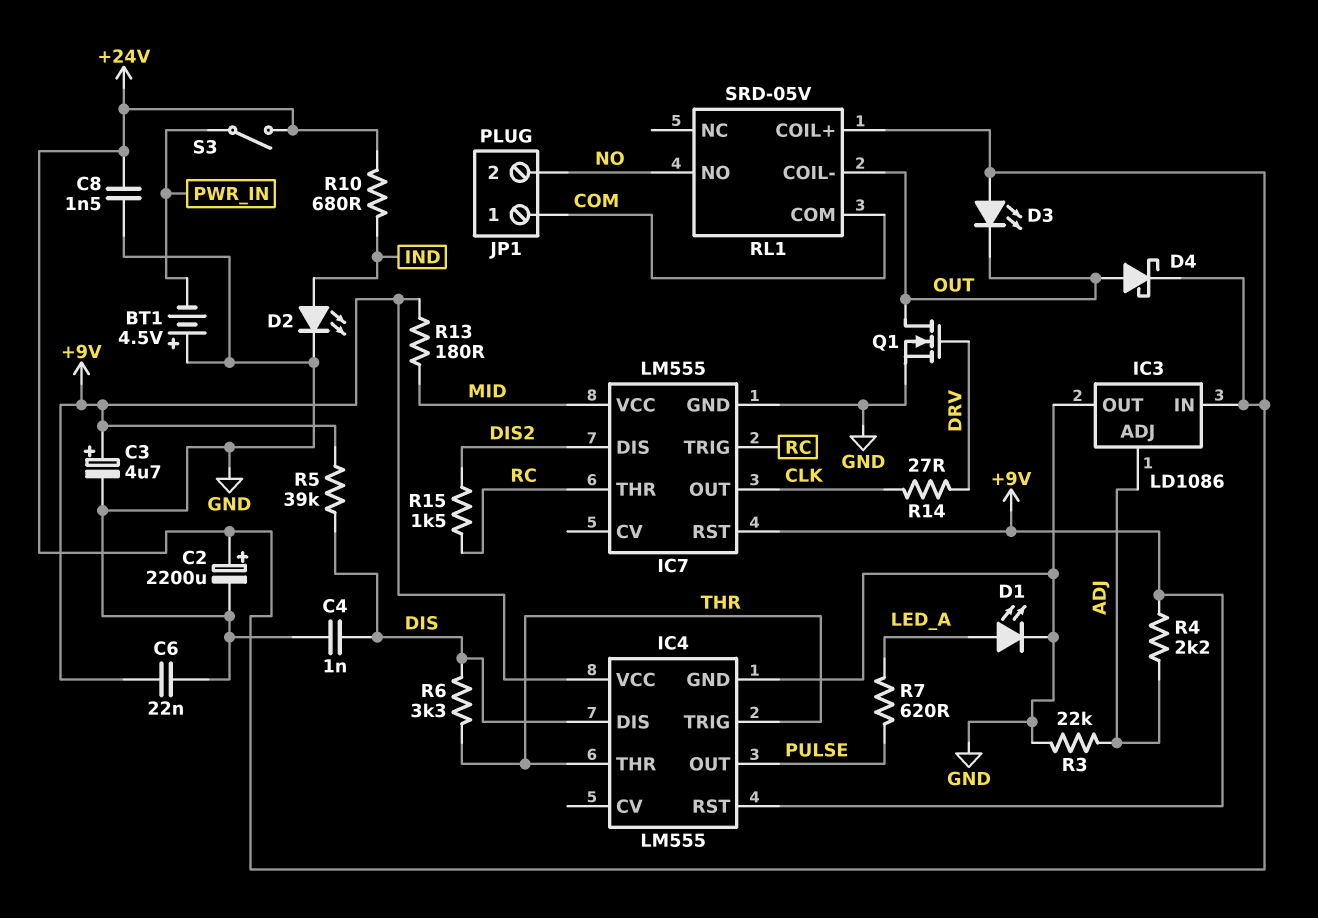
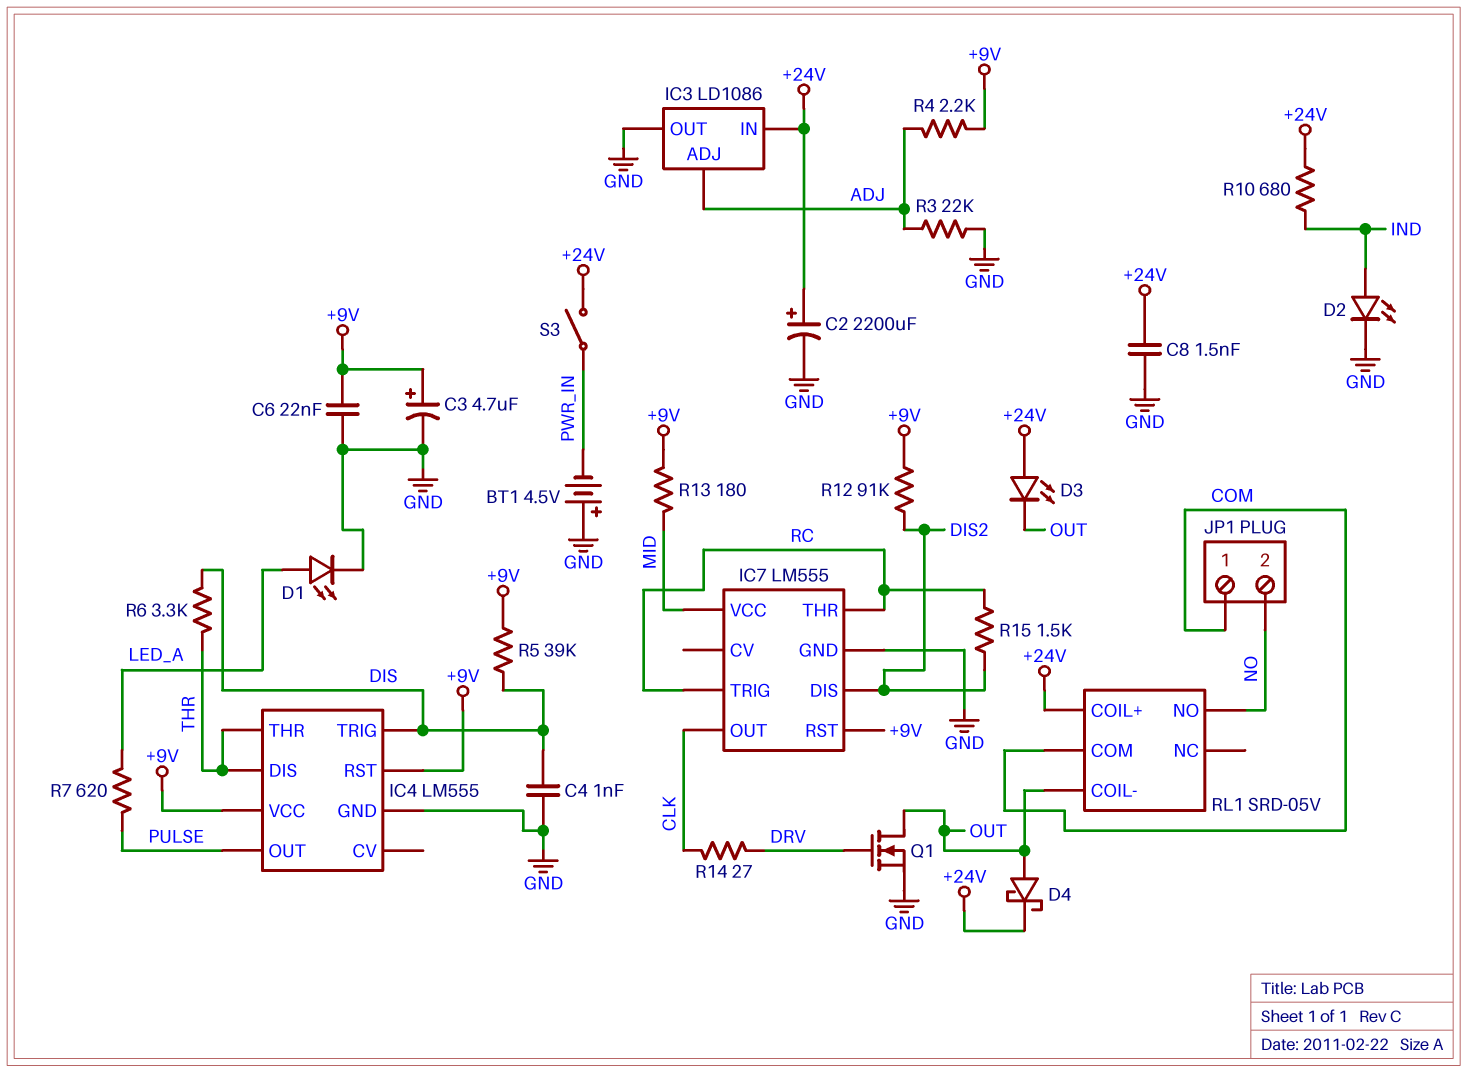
IC4 pin DIS: DIS -> THR
IC4 pin TRIG: THR -> DIS
R12: none -> 91k (+9V, DIS2)

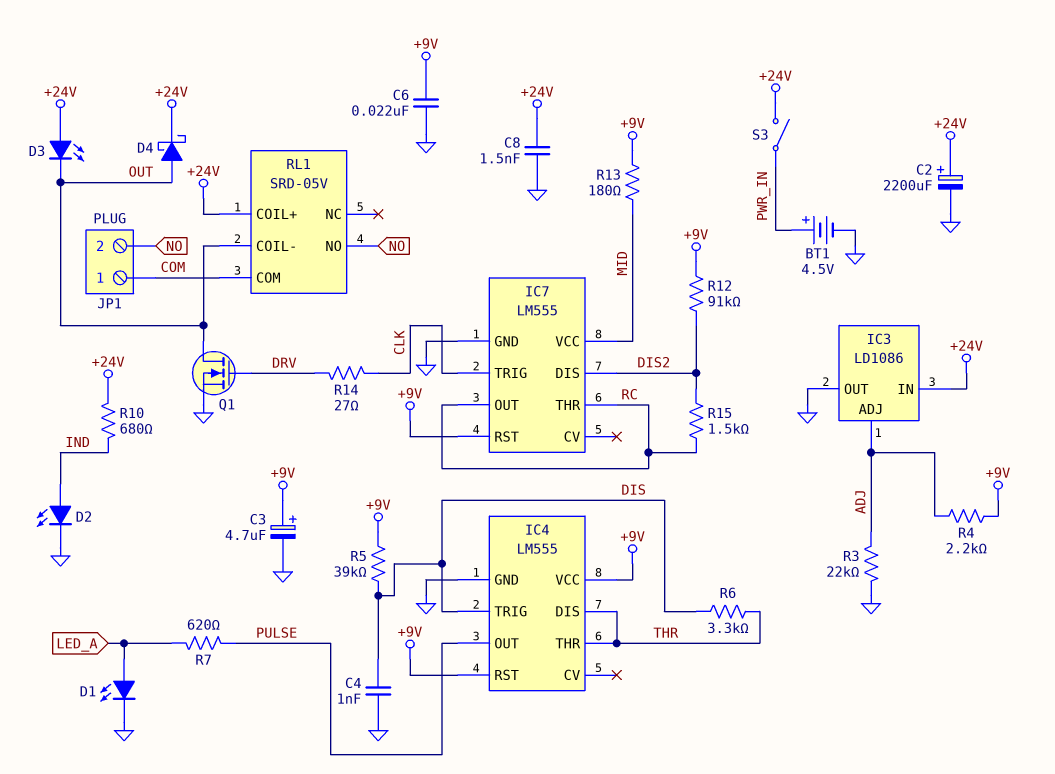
BT1: 4.5V (plus GND, minus PWR_IN) -> 4.5V (plus PWR_IN, minus GND)
IC7 pin OUT: CLK -> RC
IC7 pin TRIG: RC -> CLK

